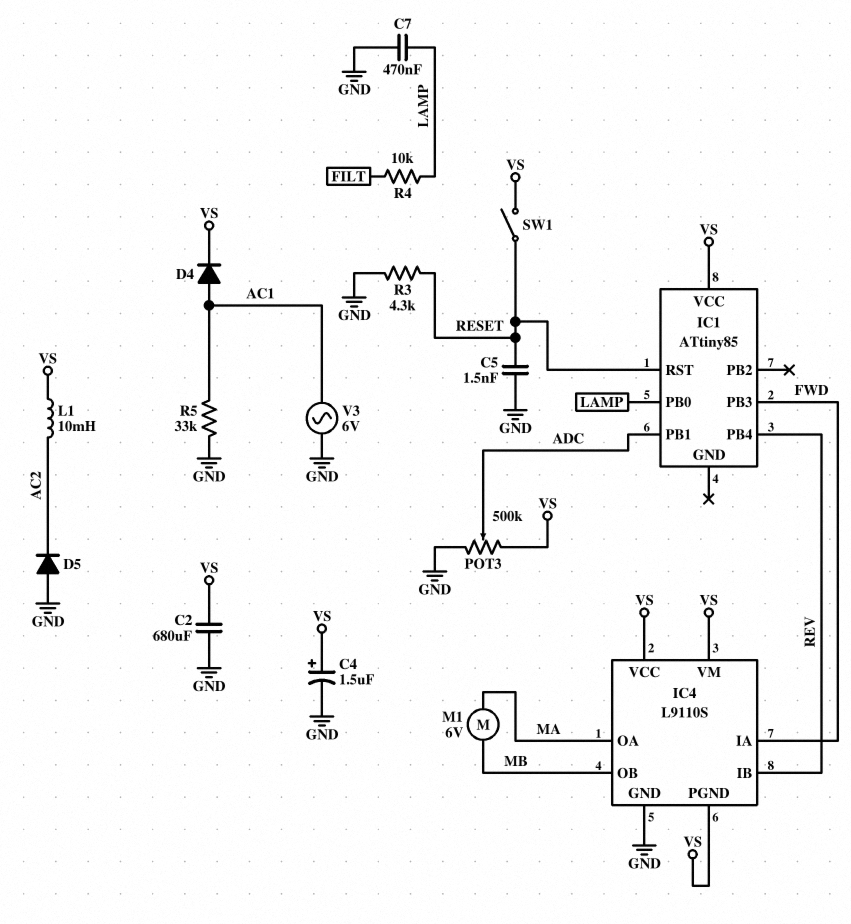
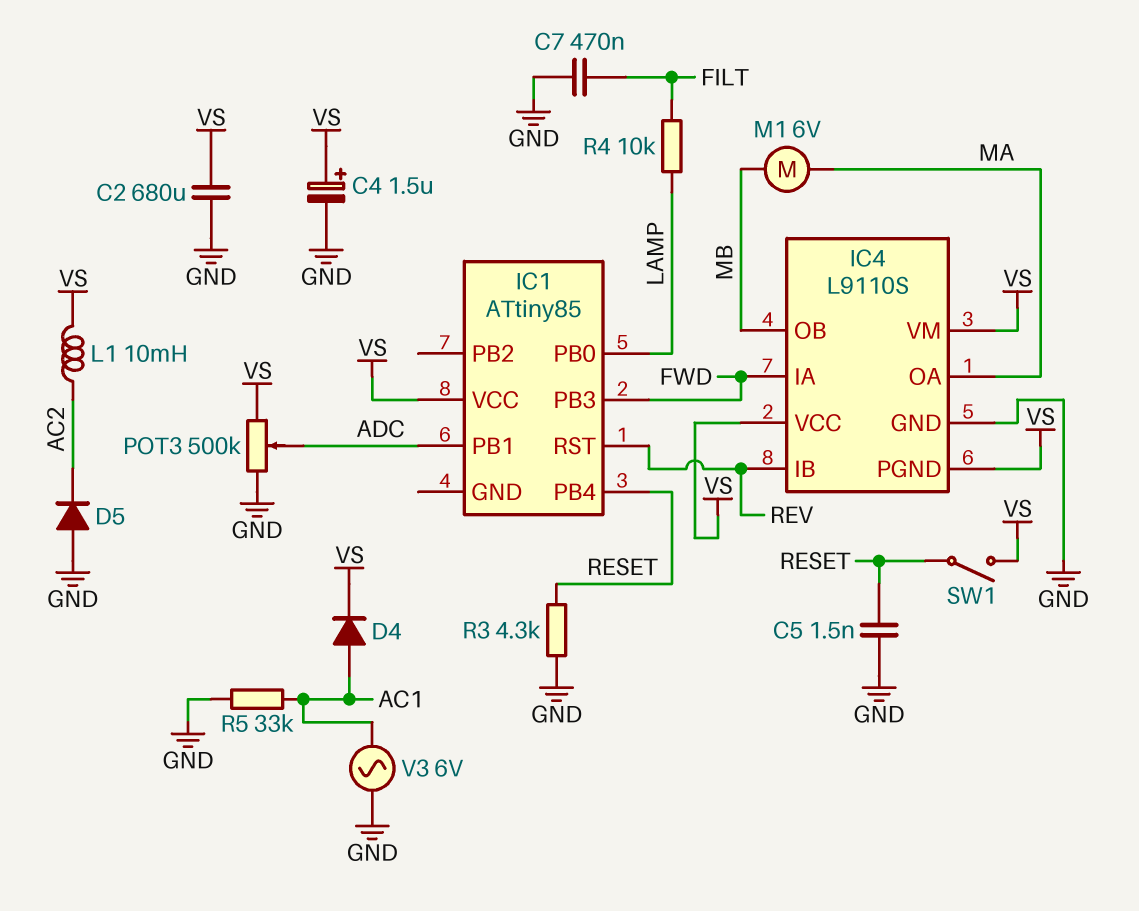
C7: 470nF (GND, LAMP) -> 470nF (FILT, GND)
IC1 pin PB4: REV -> RESET
IC1 pin RST: RESET -> REV

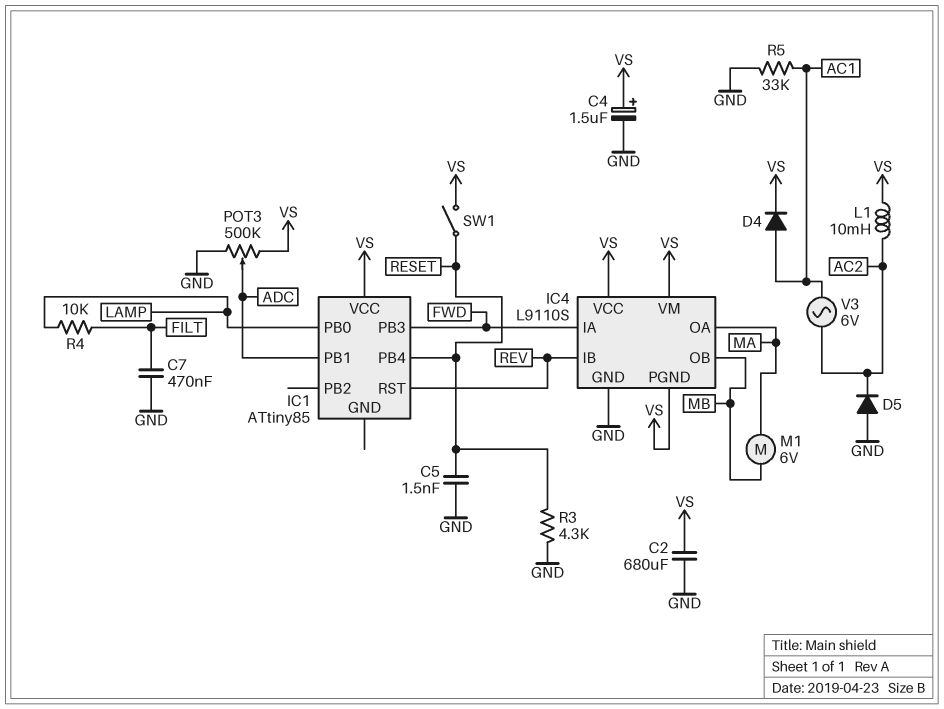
V3: AC 6V (AC1, GND) -> AC 6V (AC1, AC2)

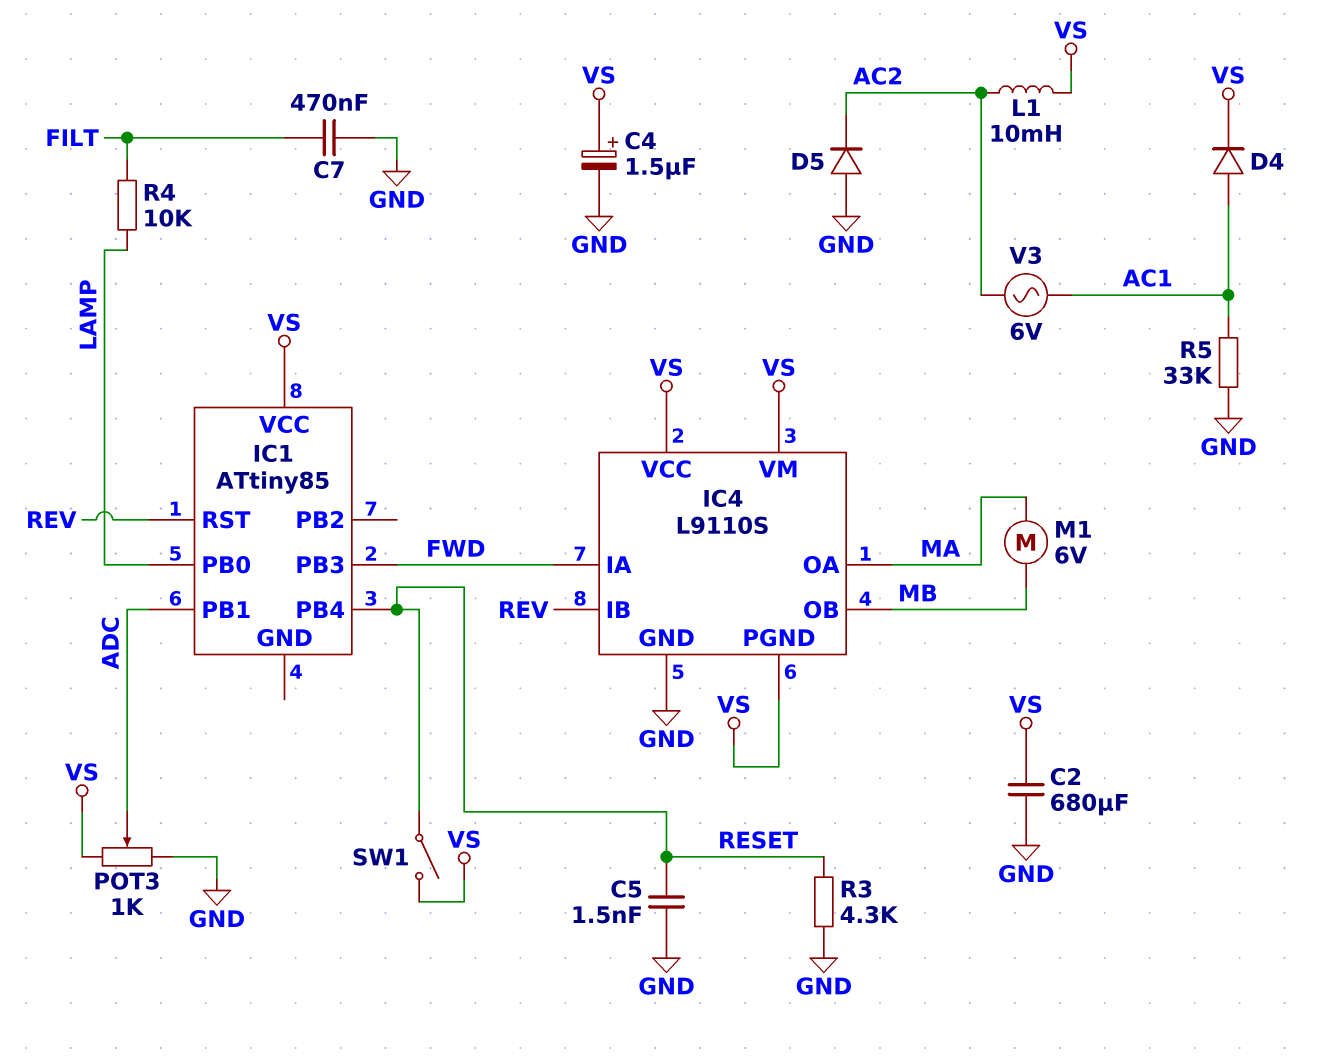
POT3: 500k (GND, VS, wiper ADC) -> 1k (GND, VS, wiper ADC)

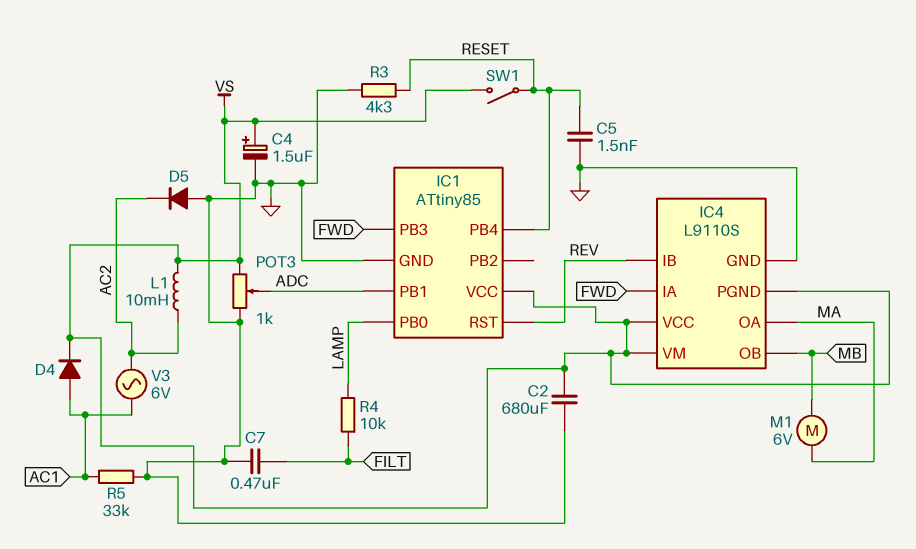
IC1 pin GND: none -> GND

